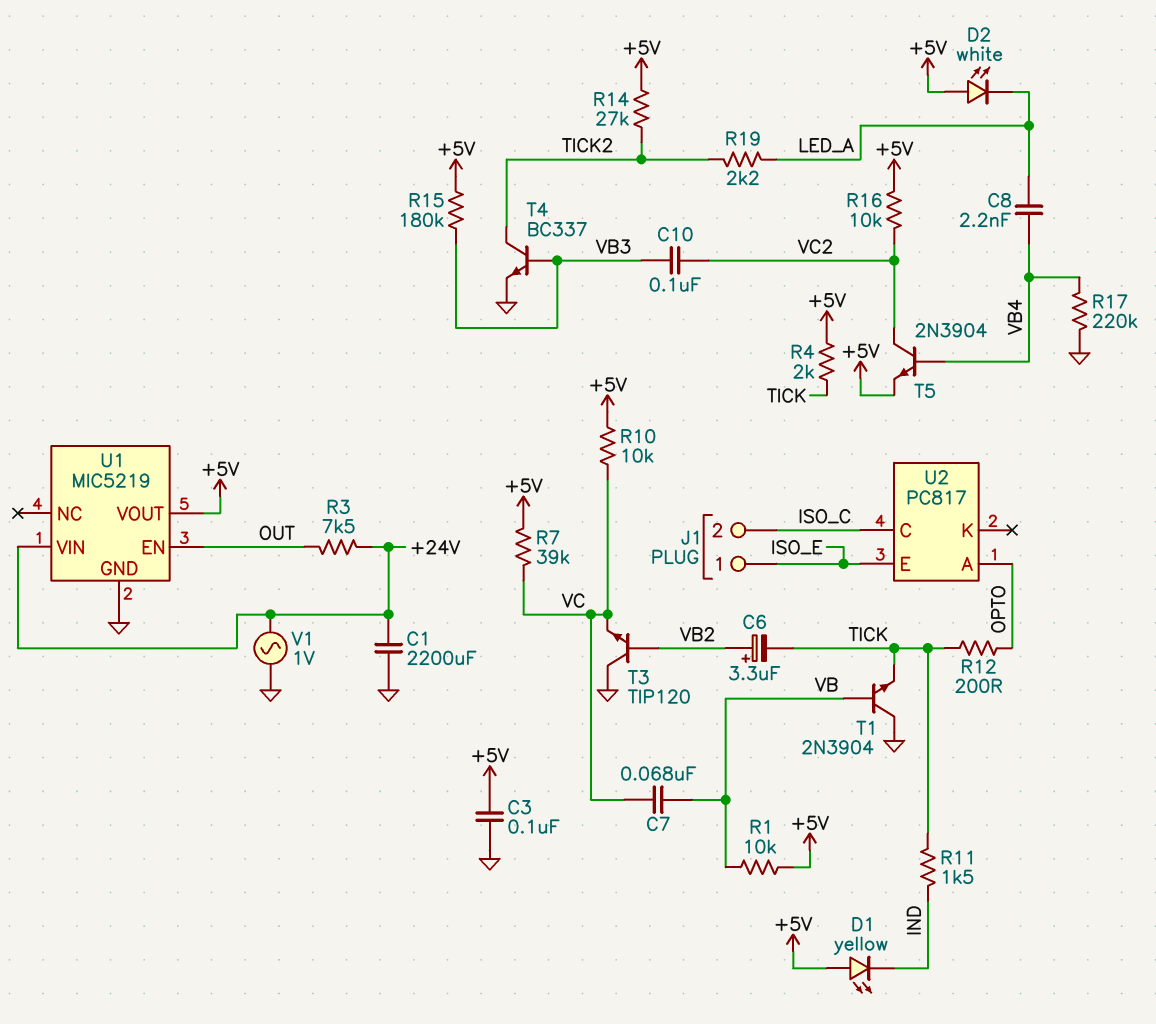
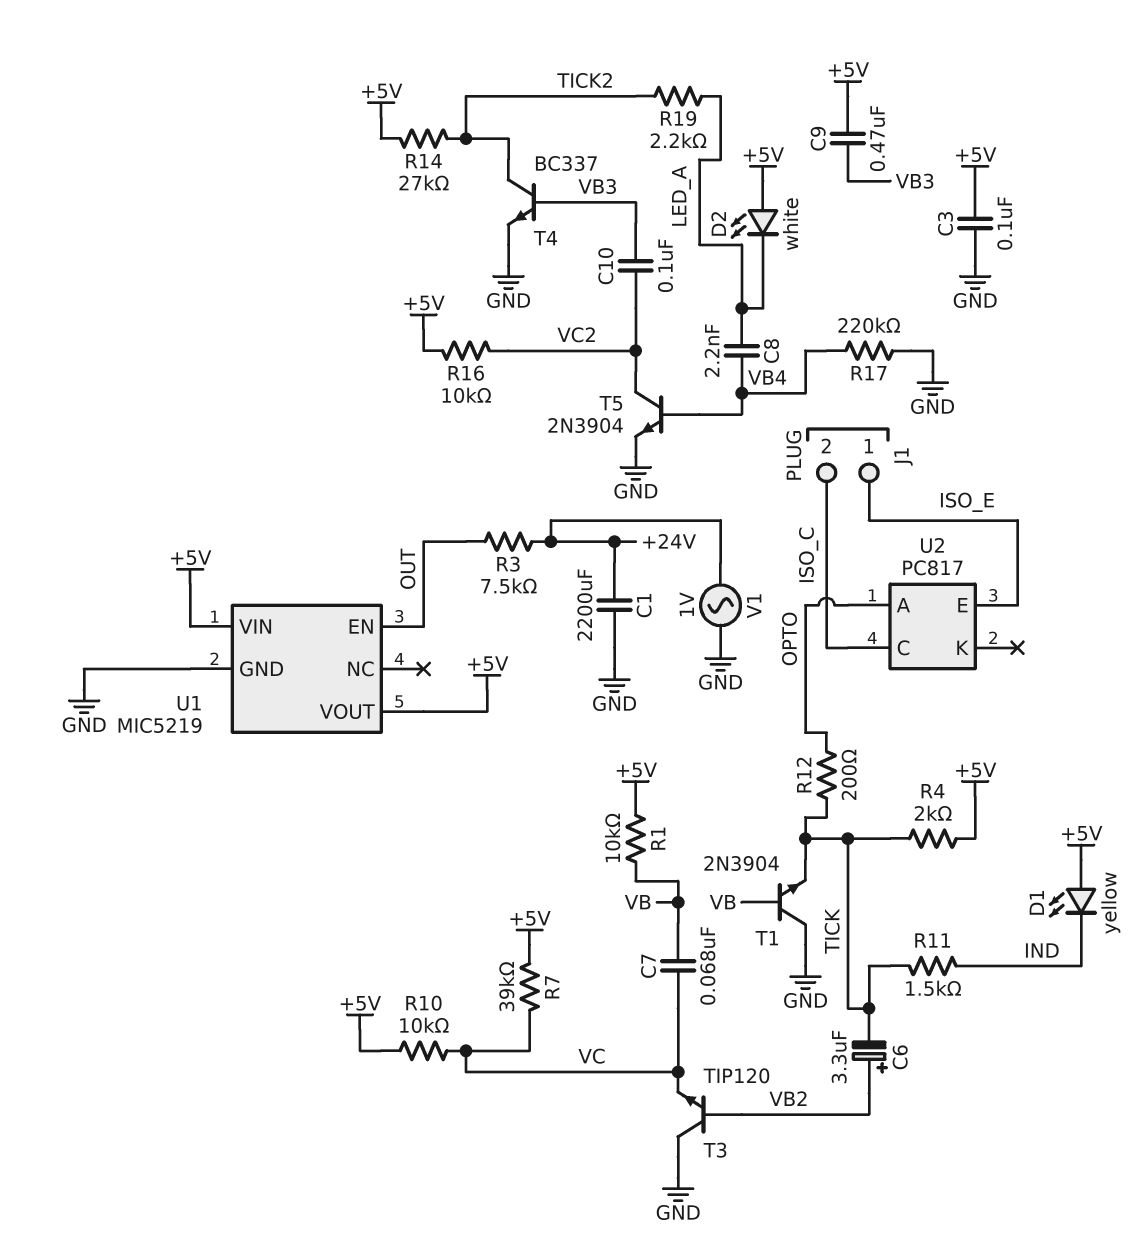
C9: none -> 470nF (+5V, VB3)
R15: 180k (+5V, VB3) -> none
T5: NPN 2N3904 (B VB4, C VC2, E +5V) -> NPN 2N3904 (B VB4, C VC2, E GND)
U1 pin VIN: +24V -> +5V

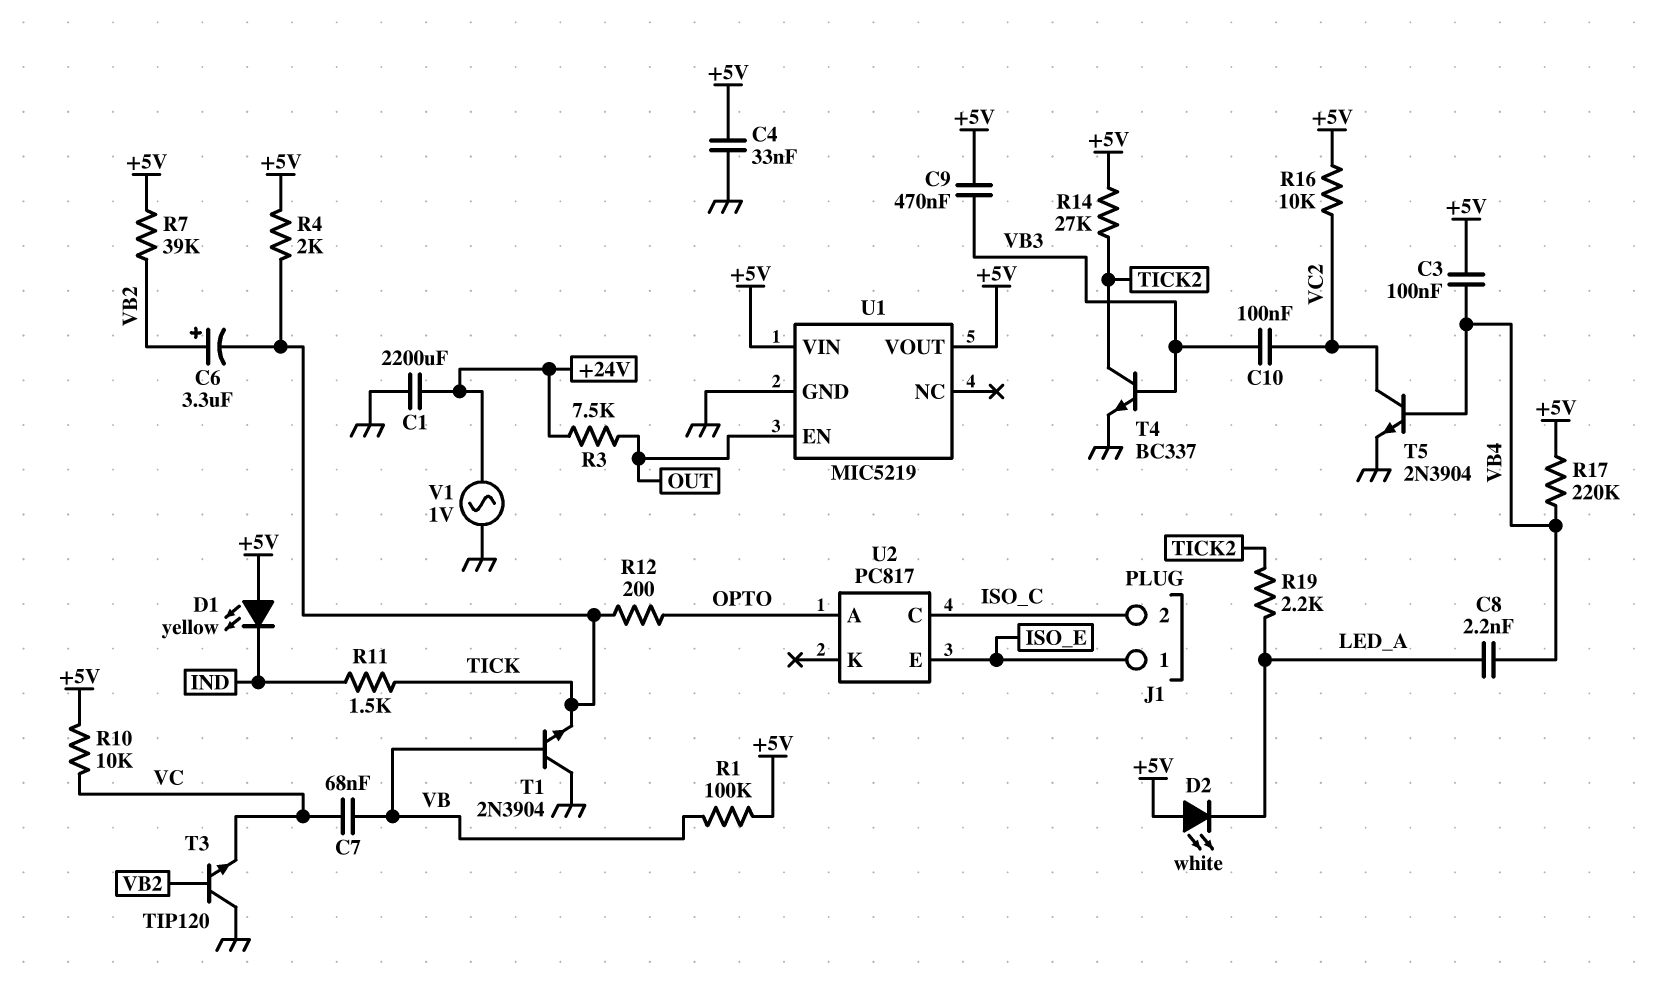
C3: 100nF (+5V, GND) -> 100nF (+5V, VB4)
C4: none -> 33nF (+5V, GND)
R1: 10k (+5V, VB) -> 100k (+5V, VB)
R7: 39k (+5V, VC) -> 39k (+5V, VB2)
R17: 220k (GND, VB4) -> 220k (+5V, VB4)

